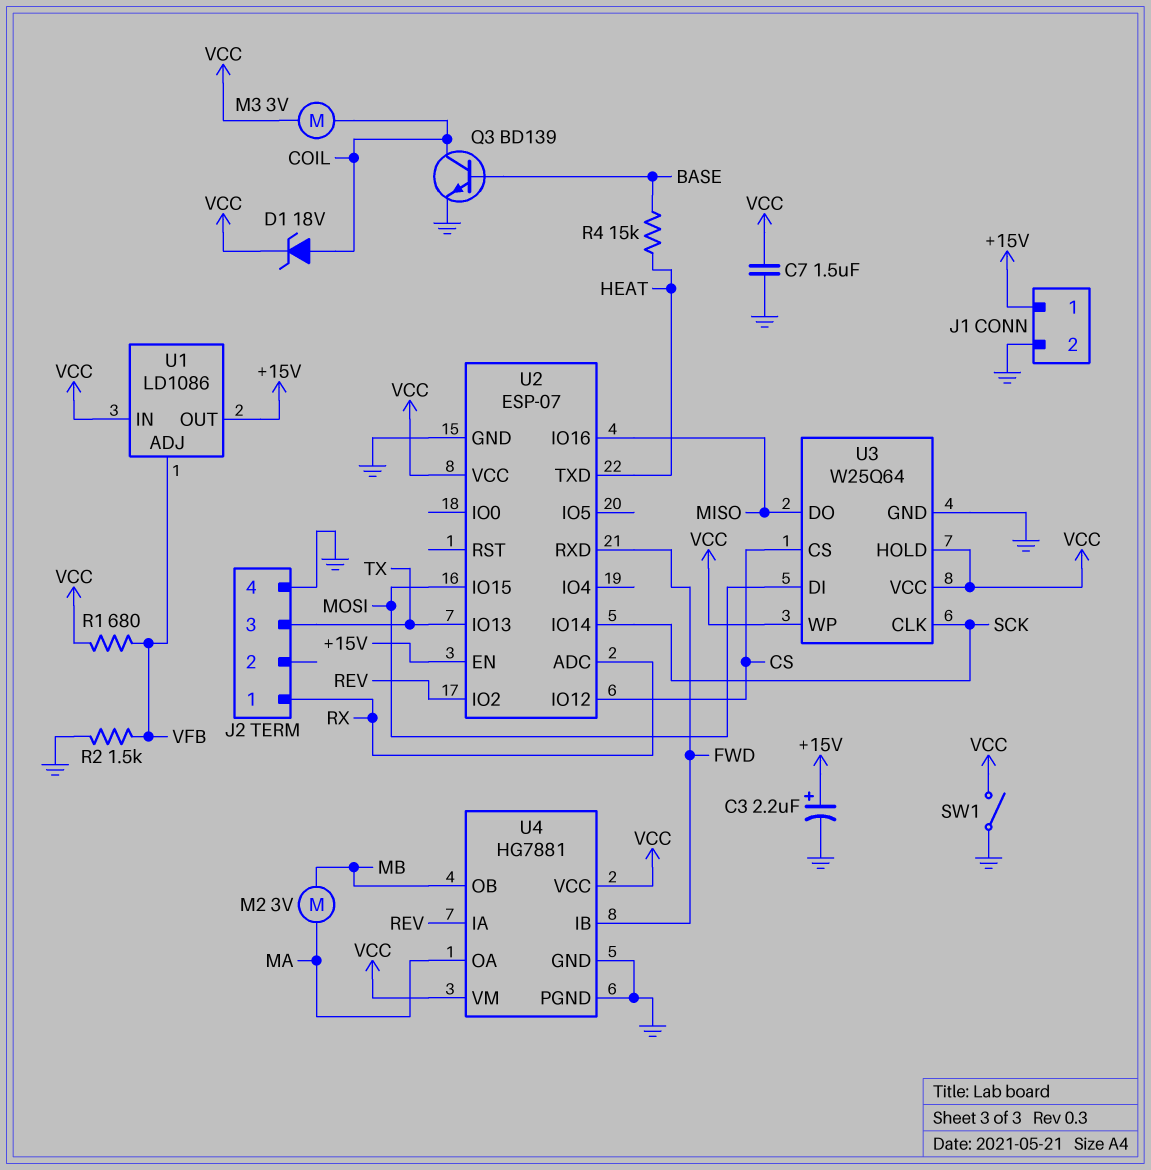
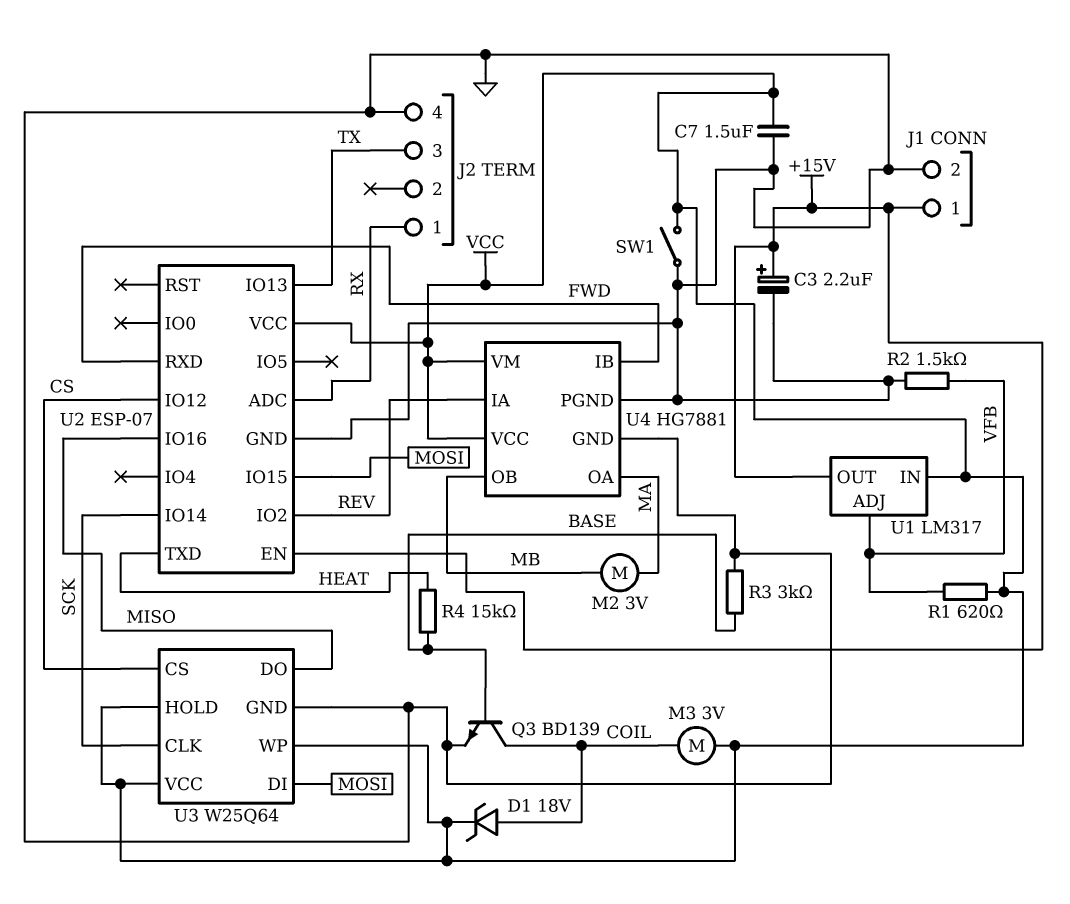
R1: 680 (VCC, VFB) -> 620 (VCC, VFB)
R3: none -> 3k (BASE, GND)
U1: LD1086 -> LM317

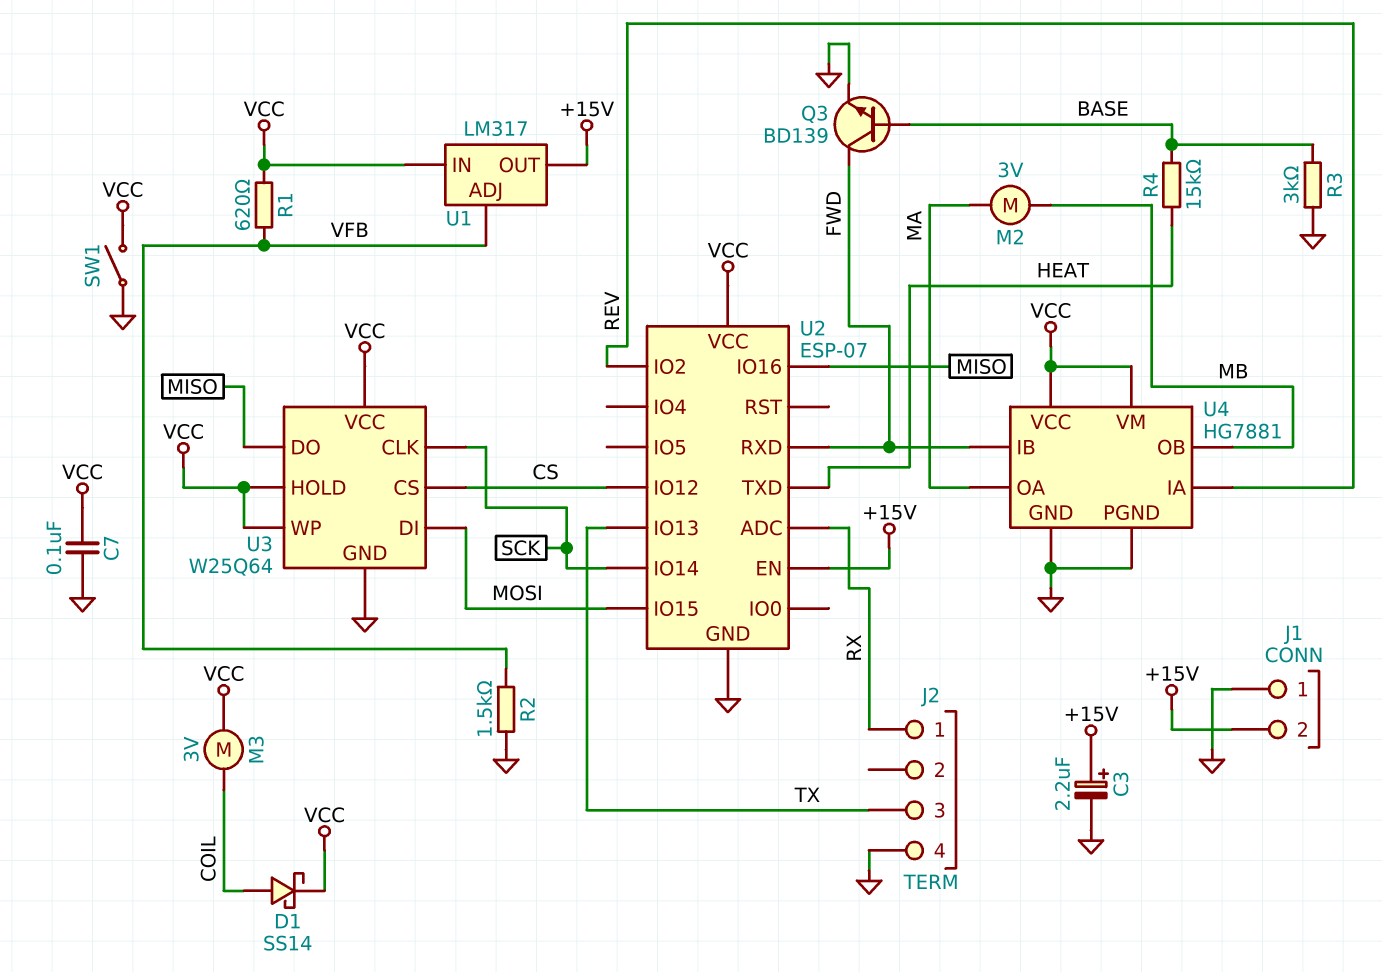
C7: 1.5uF (GND, VCC) -> 100nF (GND, VCC)
D1: zener 18V (A COIL, K VCC) -> schottky SS14 (A COIL, K VCC)
J1 pin 1: +15V -> GND
J1 pin 2: GND -> +15V
Q3: NPN BD139 (B BASE, C COIL, E GND) -> NPN BD139 (B BASE, C FWD, E GND)

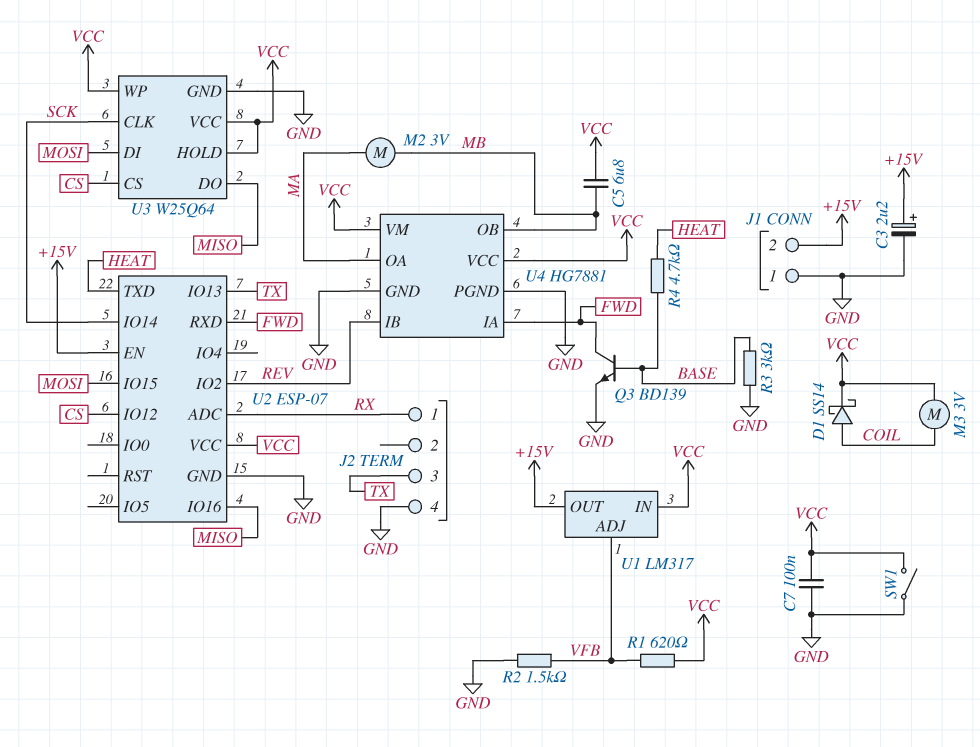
C5: none -> 6.8uF (MB, VCC)
R4: 15k (BASE, HEAT) -> 4.7k (BASE, HEAT)
U4 pin IA: REV -> FWD
U4 pin IB: FWD -> REV

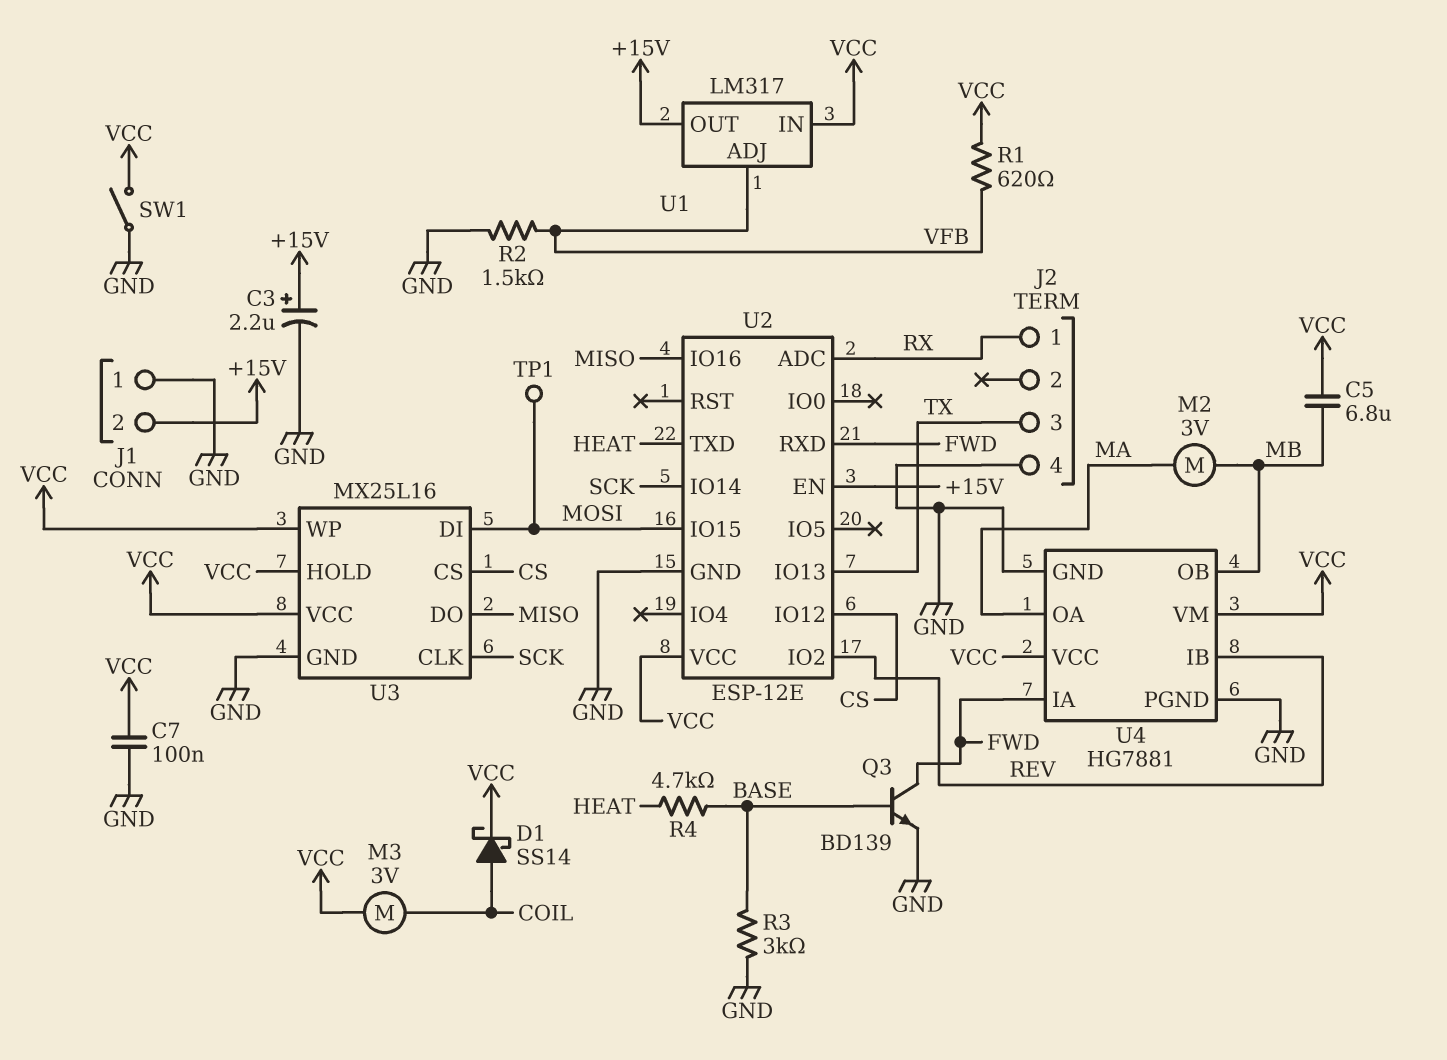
TP1: none -> test point (MOSI)
U2: ESP-07 -> ESP-12E
U3: W25Q64 -> MX25L16

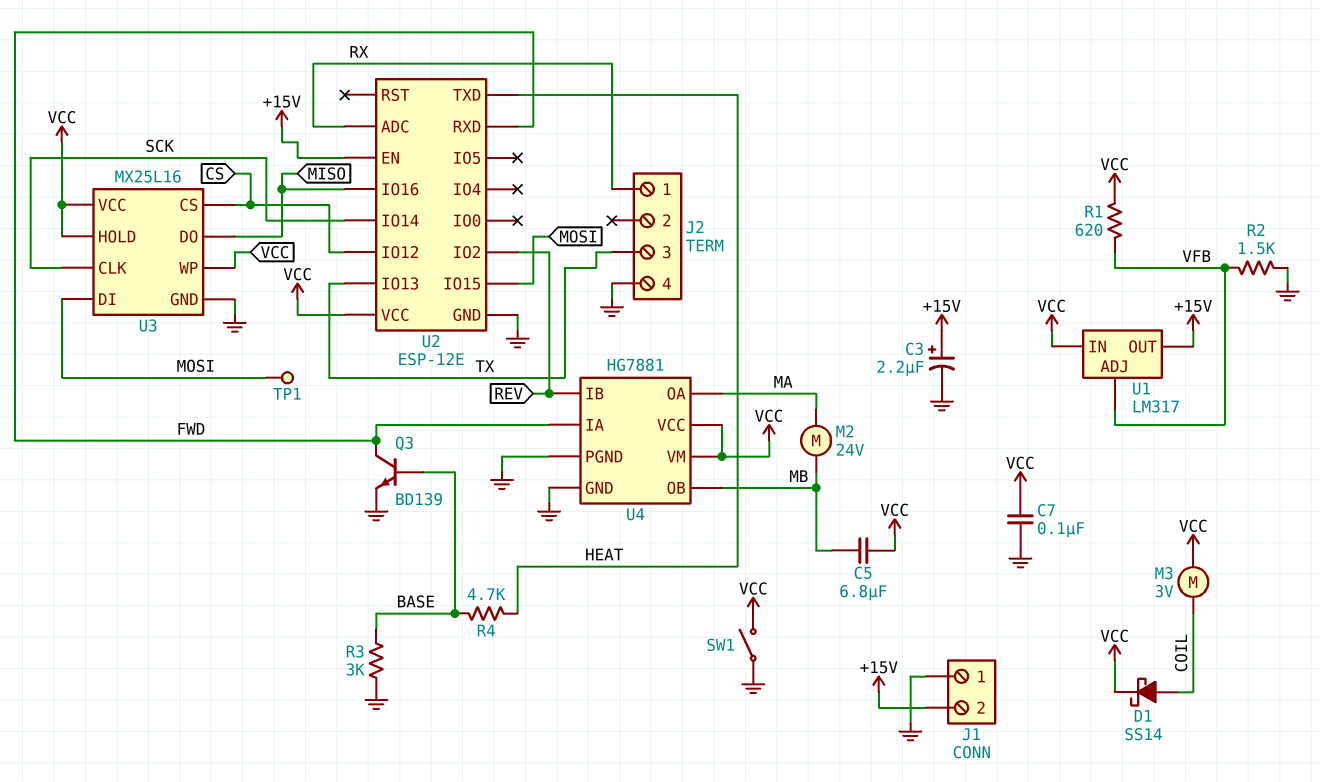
M2: motor 3V (MA, MB) -> motor 24V (MA, MB)

